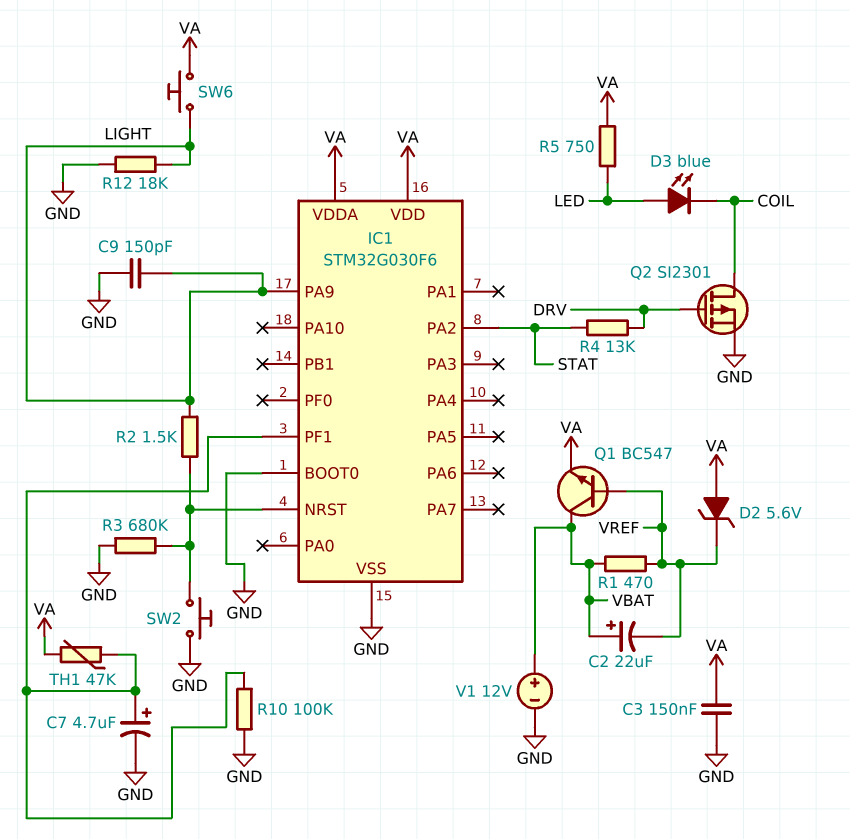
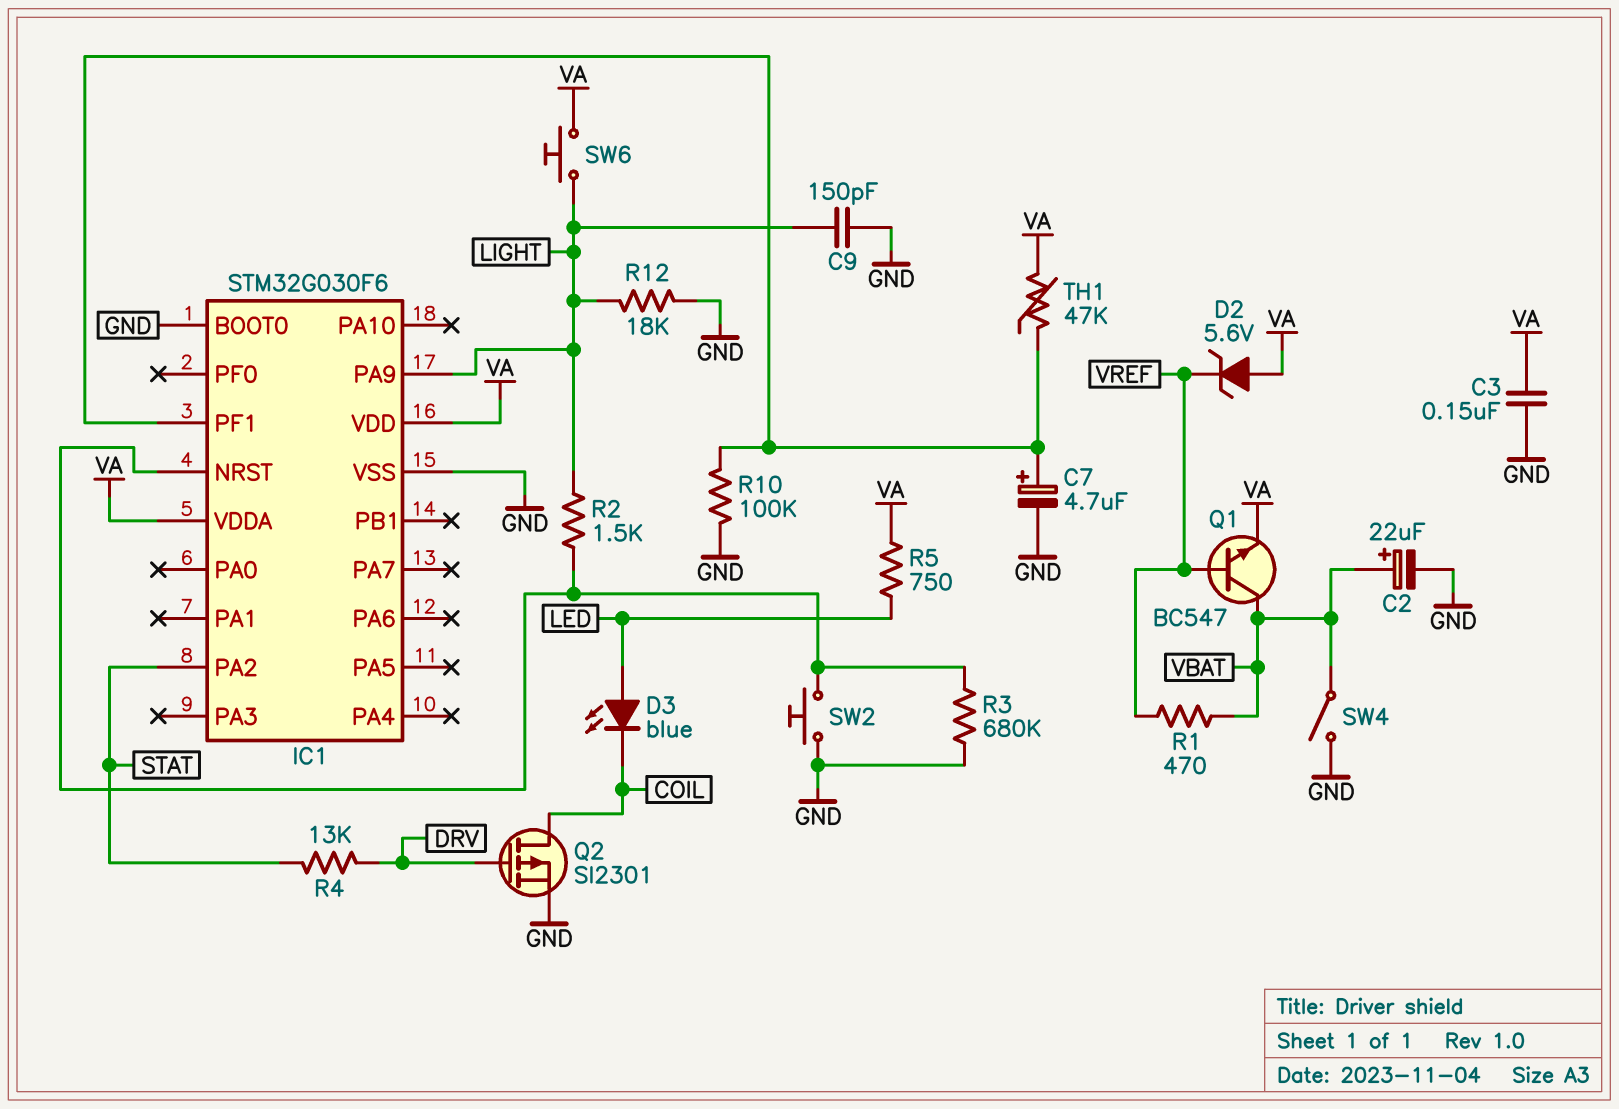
C2: 22uF (plus VBAT, minus VREF) -> 22uF (plus VBAT, minus GND)
SW4: none -> switch (GND, VBAT)
V1: 12V (plus VBAT, minus GND) -> none

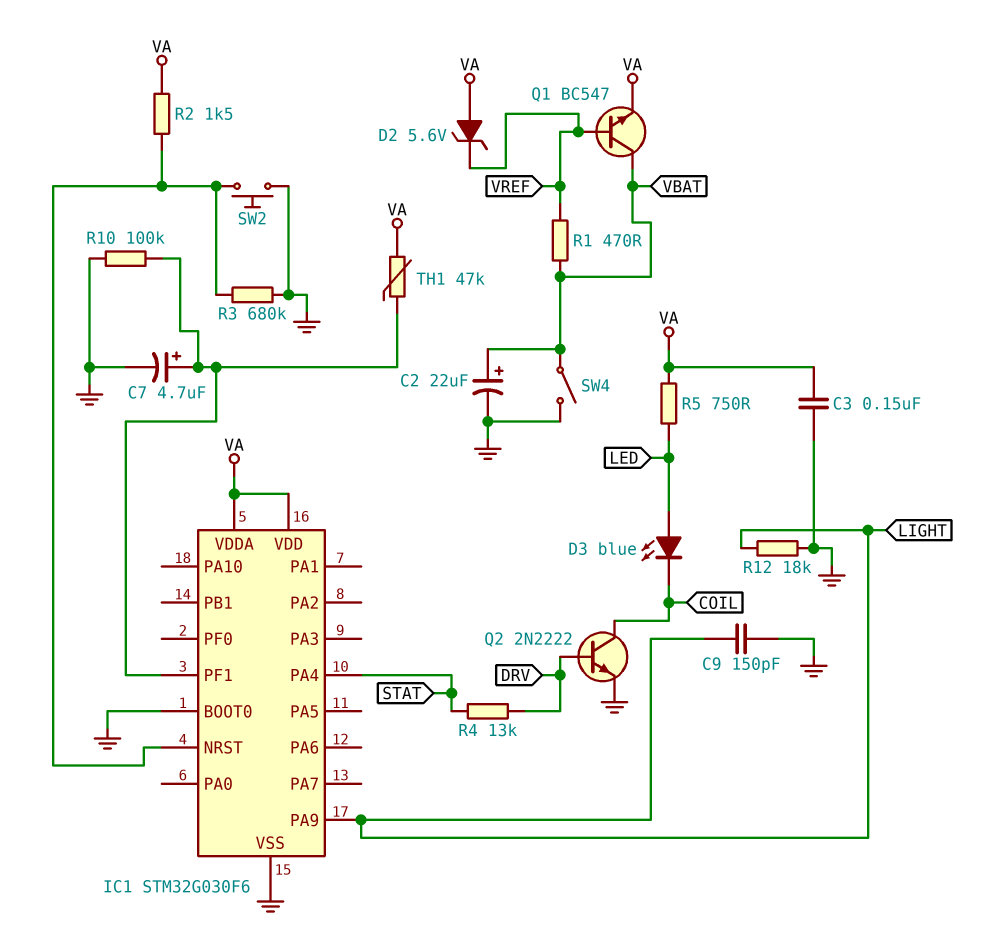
IC1 pin PA2: STAT -> none
IC1 pin PA4: none -> STAT
Q2: PMOS SI2301 (G DRV, D COIL, S GND) -> NPN 2N2222 (B DRV, C COIL, E GND)
R2: 1.5k (IC1/NRST, LIGHT) -> 1.5k (IC1/NRST, VA)
SW6: button (LIGHT, VA) -> none

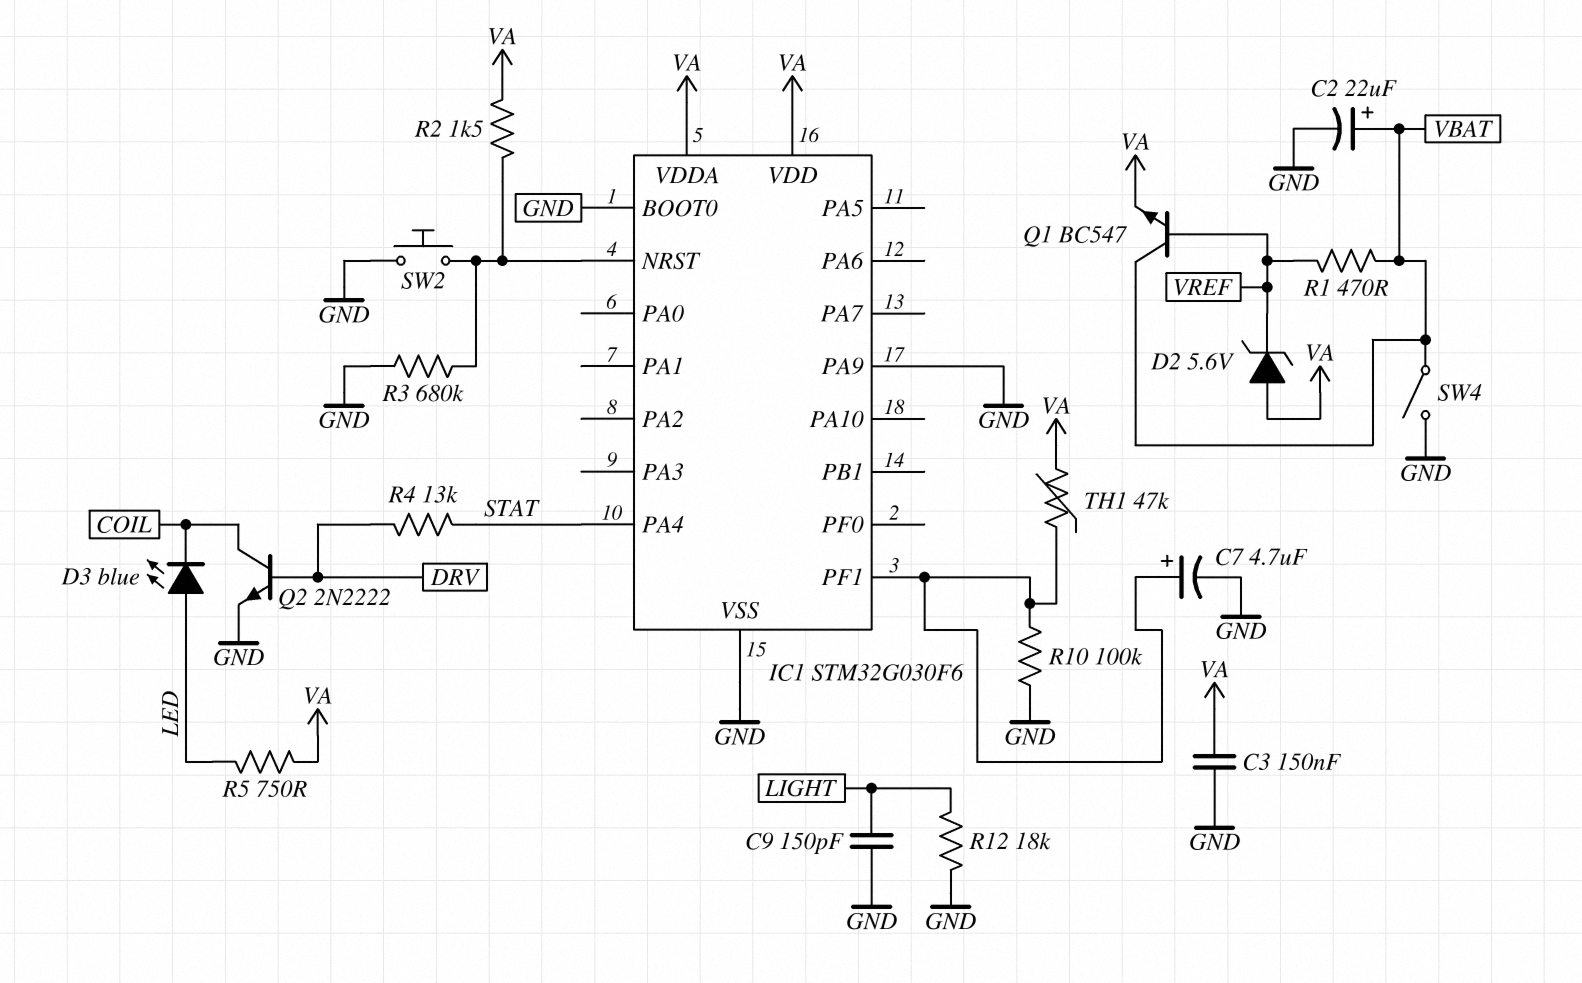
IC1 pin PA9: LIGHT -> GND

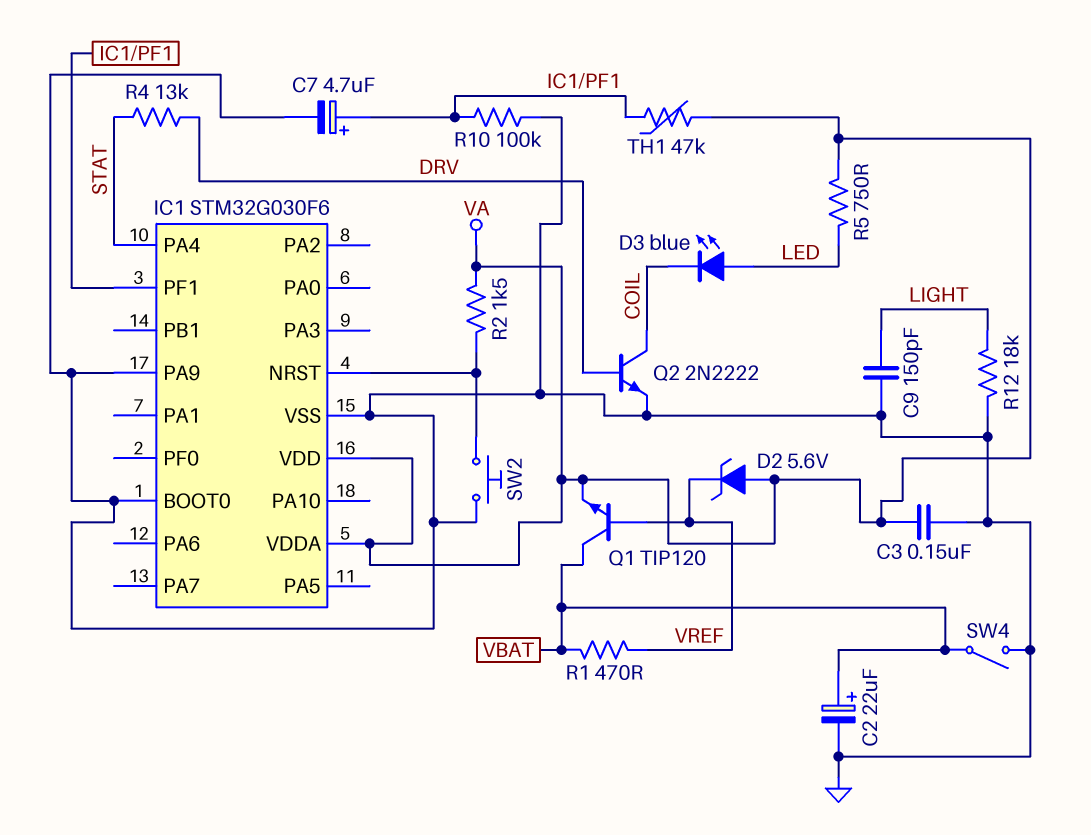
Q1: NPN BC547 (B VREF, C VBAT, E VA) -> NPN TIP120 (B VREF, C VBAT, E VA)
R3: 680k (GND, IC1/NRST) -> none

